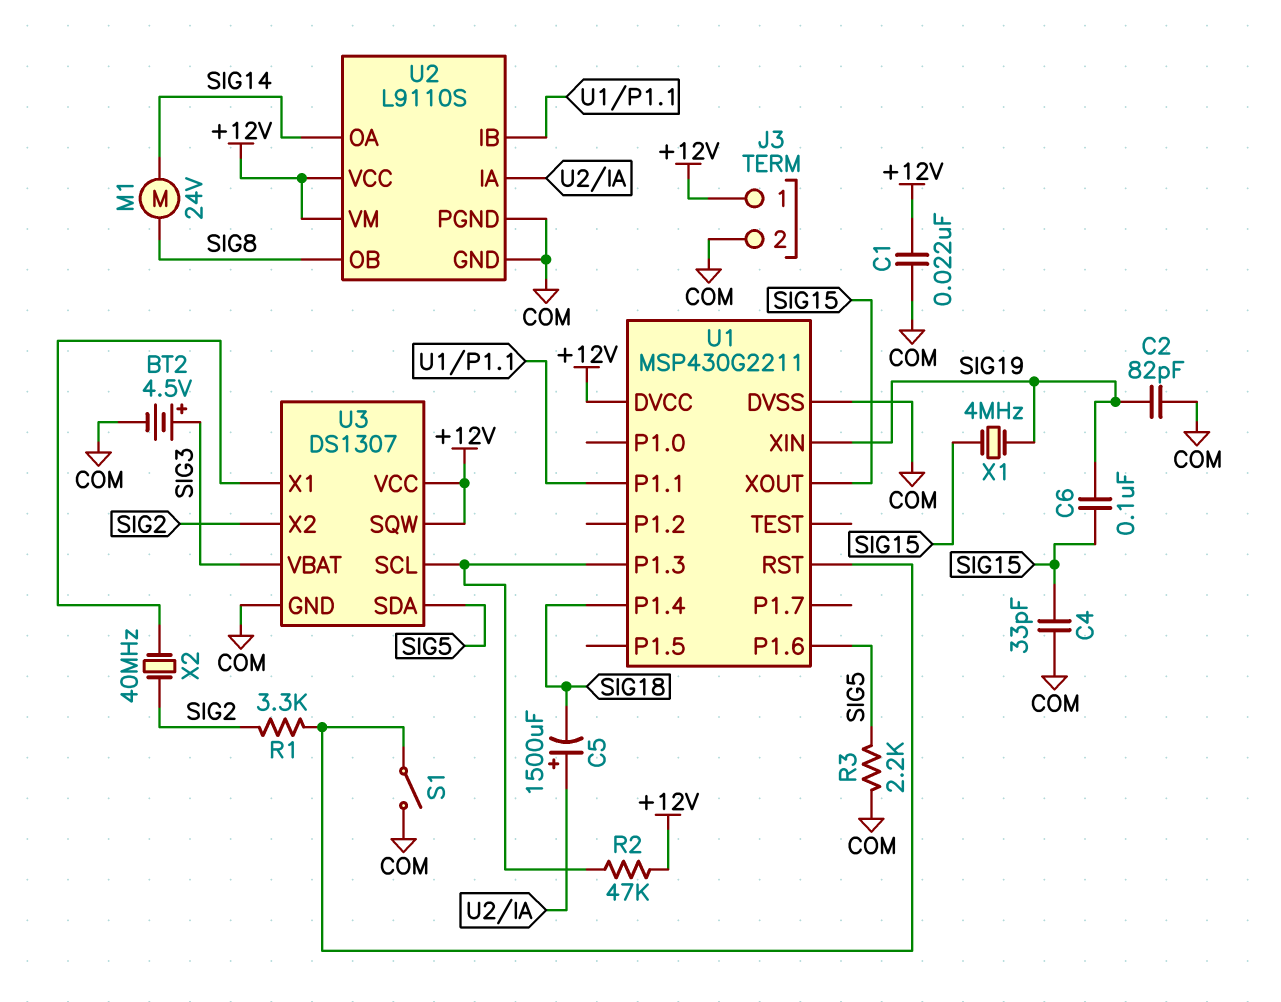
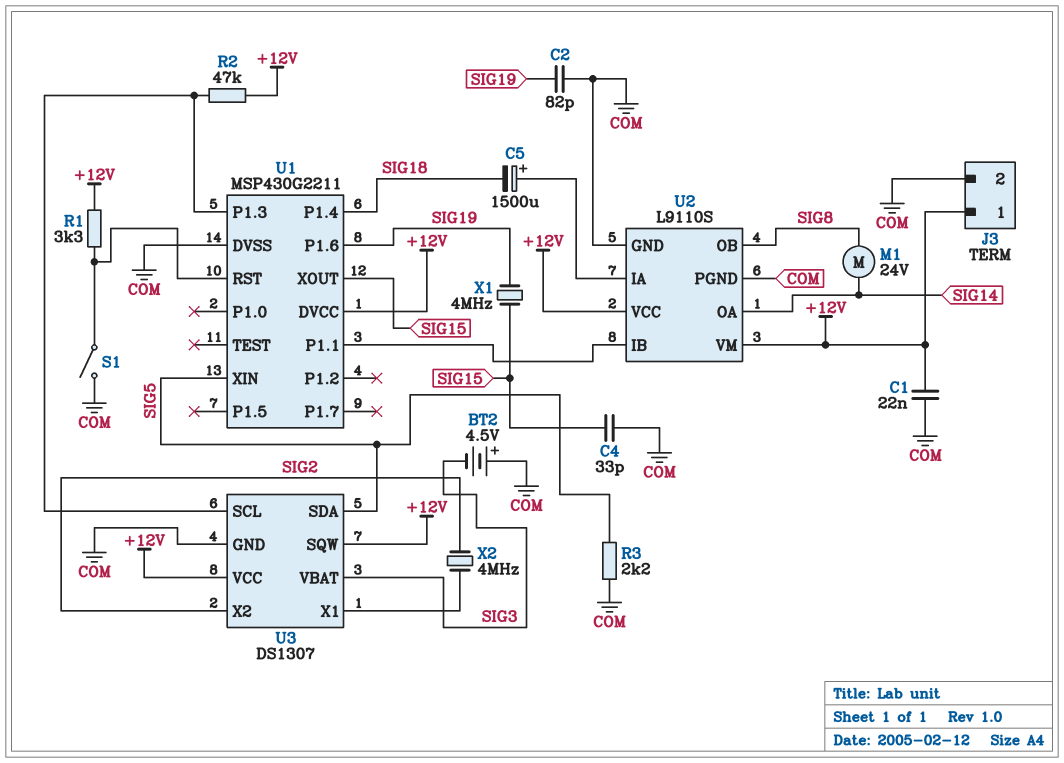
BT2: 4.5V (plus SIG3, minus COM) -> 4.5V (plus COM, minus SIG3)
C6: 100nF (SIG15, SIG19) -> none
R1: 3.3k (SIG2, U1/RST) -> 3.3k (+12V, U1/RST)
U1 pin P1.6: SIG5 -> SIG19
U1 pin XIN: SIG19 -> SIG5
X2: 40MHz (SIG2, U3/X1) -> 4MHz (SIG2, U3/X1)

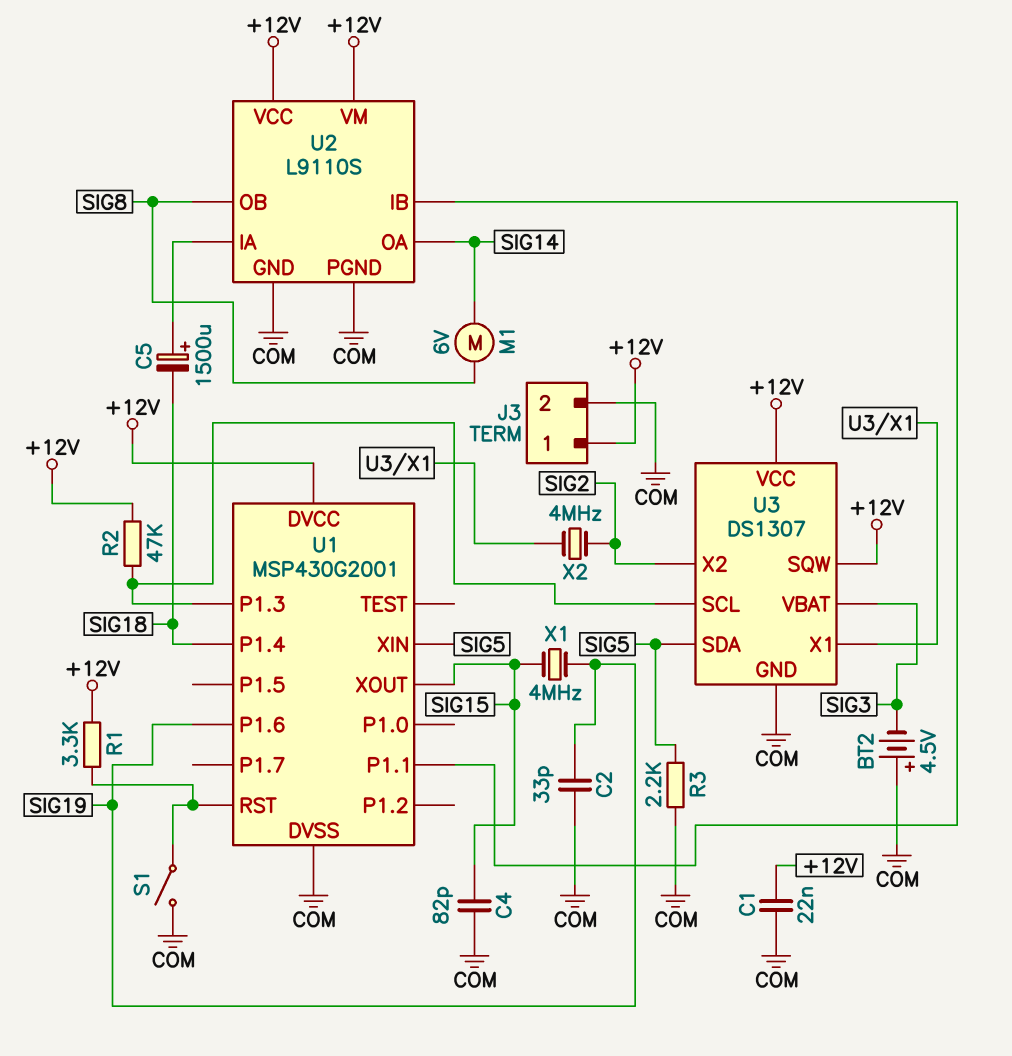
C2: 82pF (COM, SIG19) -> 33pF (COM, SIG19)
C4: 33pF (COM, SIG15) -> 82pF (COM, SIG15)
M1: motor 24V (SIG8, SIG14) -> motor 6V (SIG8, SIG14)
U1: MSP430G2211 -> MSP430G2001

